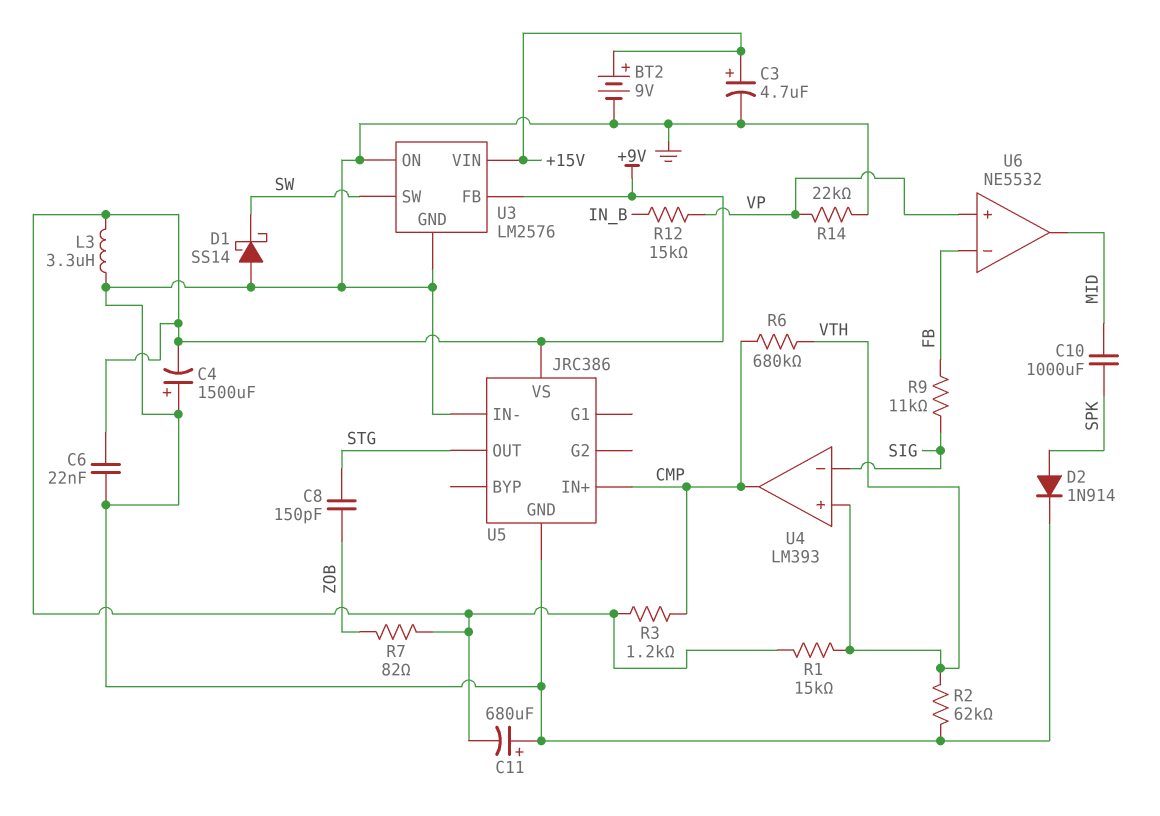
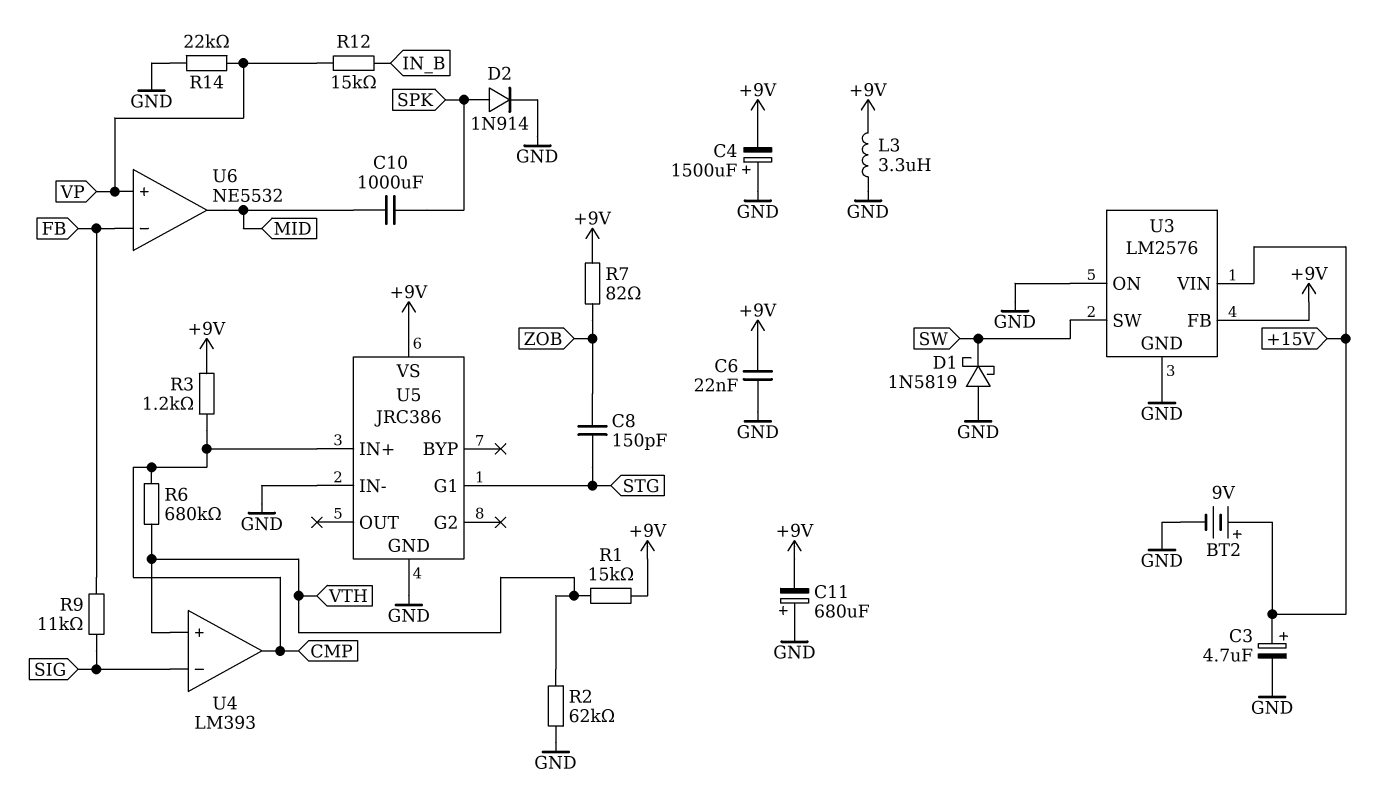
D1: schottky SS14 (A GND, K SW) -> schottky 1N5819 (A GND, K SW)
U5 pin G1: none -> STG
U5 pin OUT: STG -> none

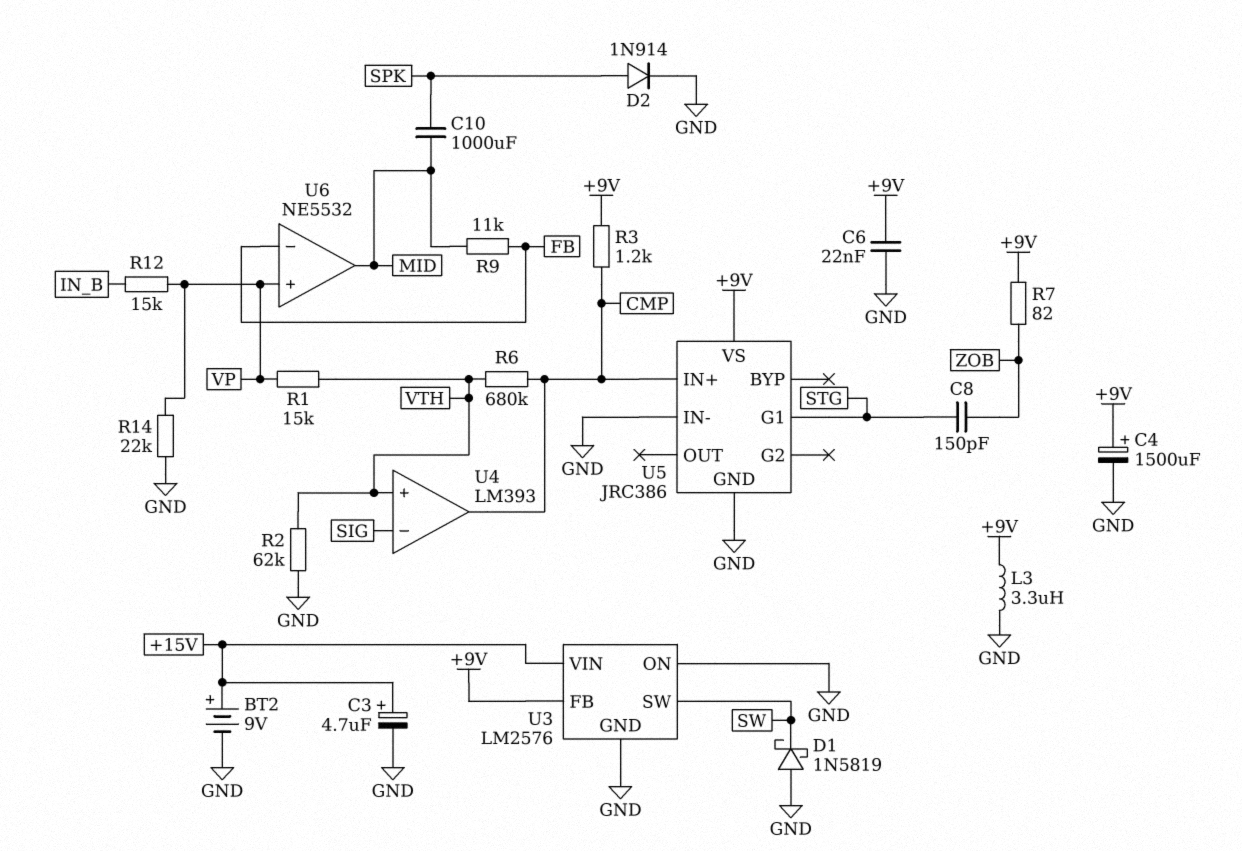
C4: 1500uF (plus GND, minus +9V) -> 1500uF (plus +9V, minus GND)
C11: 680uF (plus GND, minus +9V) -> none
R1: 15k (+9V, VTH) -> 15k (VP, VTH)
R9: 11k (FB, SIG) -> 11k (FB, MID)

